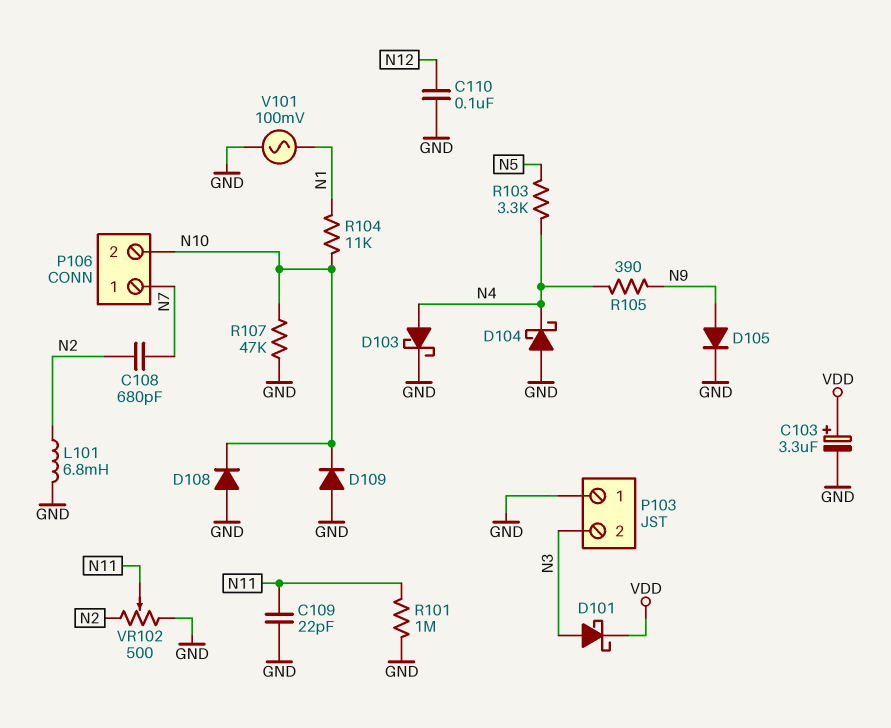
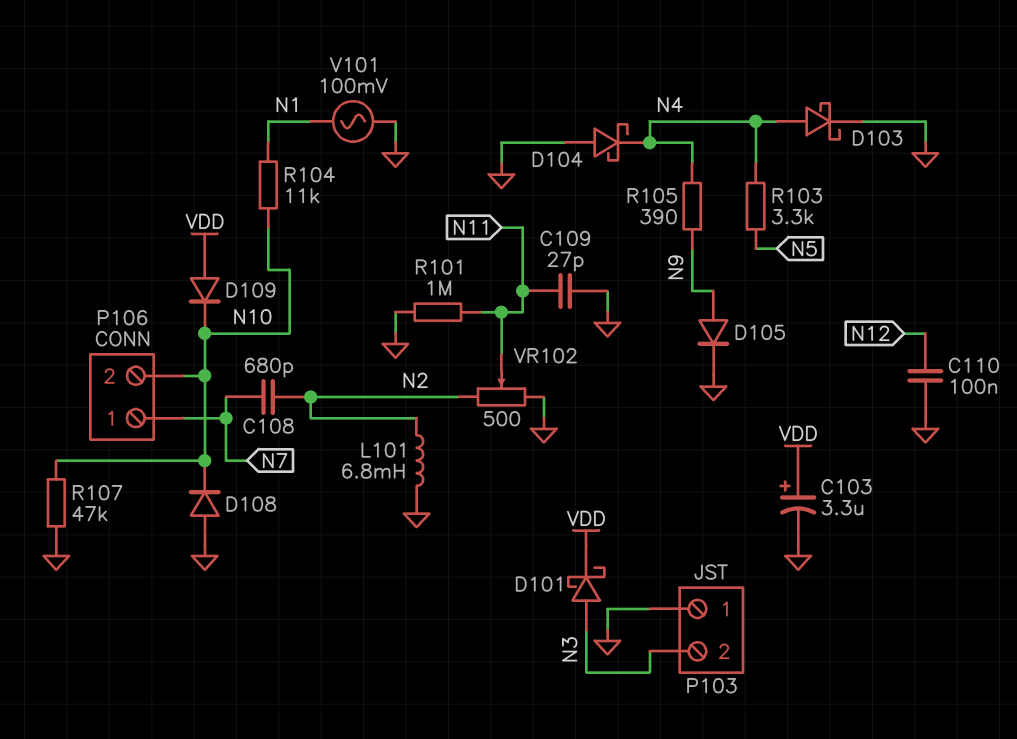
C109: 22pF (GND, N11) -> 27pF (GND, N11)
D109: diode (A GND, K N10) -> diode (A VDD, K N10)

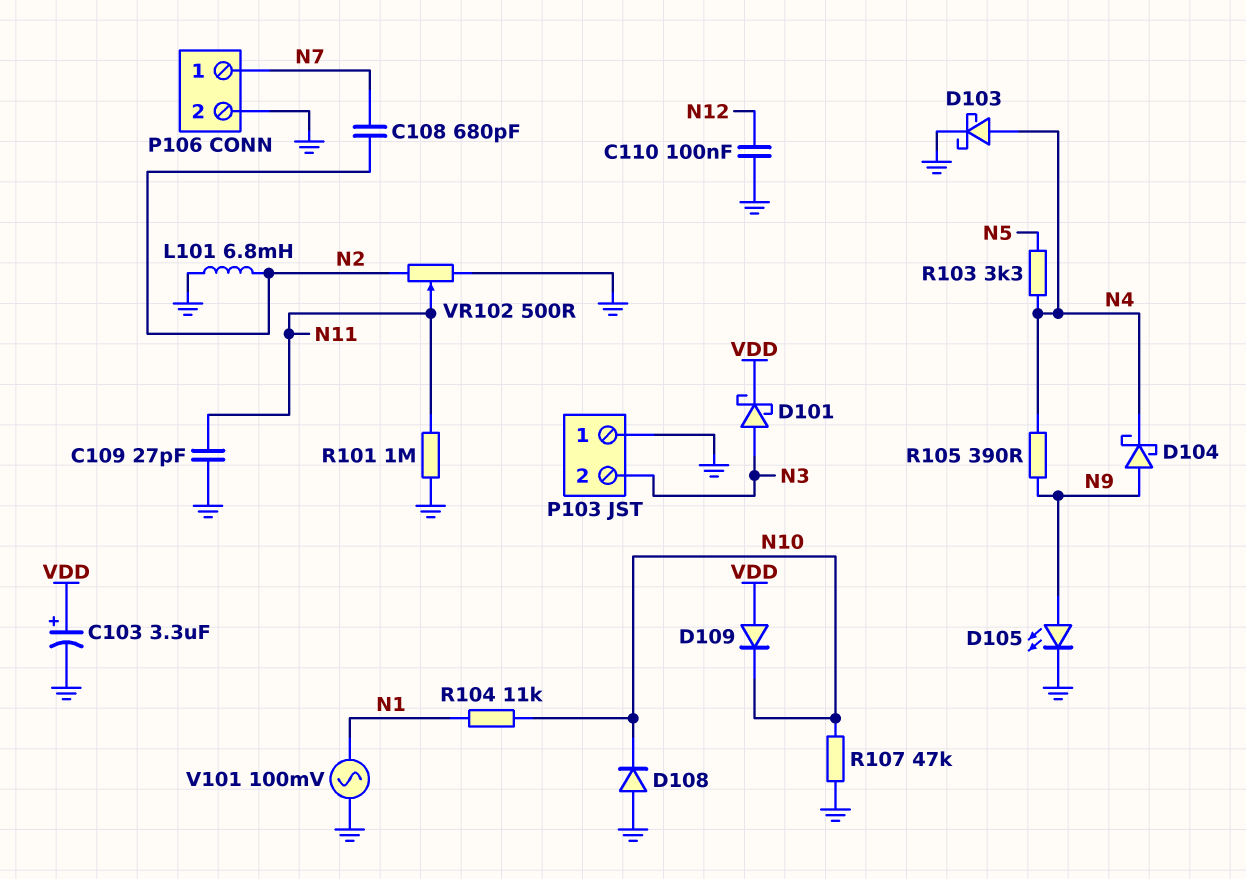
D104: schottky (A GND, K N4) -> schottky (A N9, K N4)
D105: diode (A N9, K GND) -> LED (A N9, K GND)
P106 pin 2: N10 -> GND

